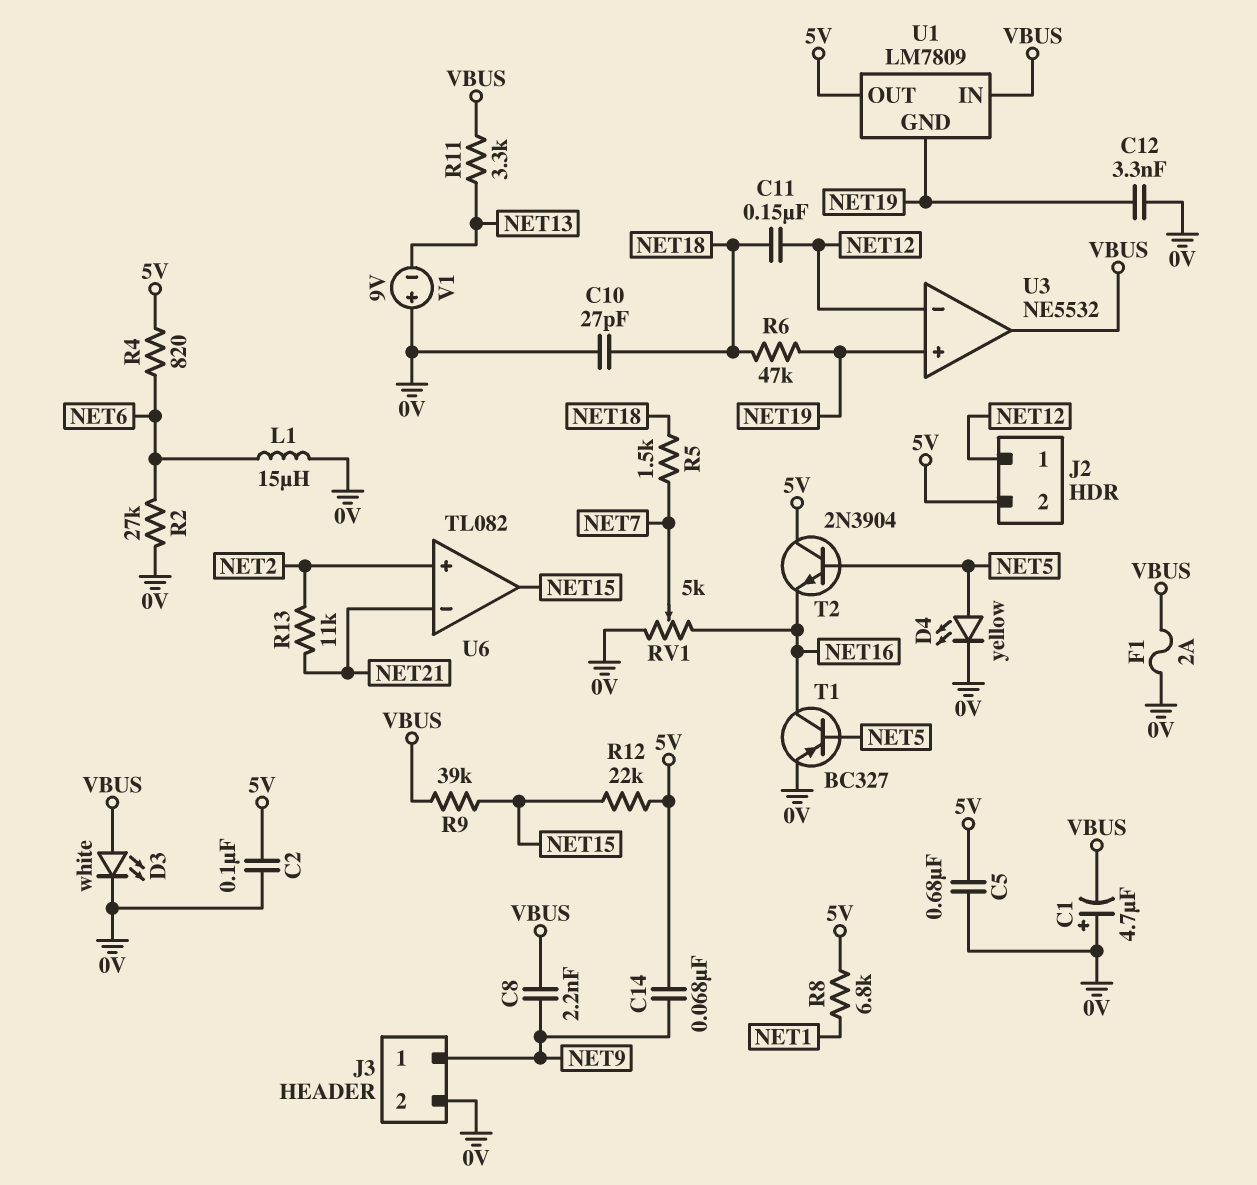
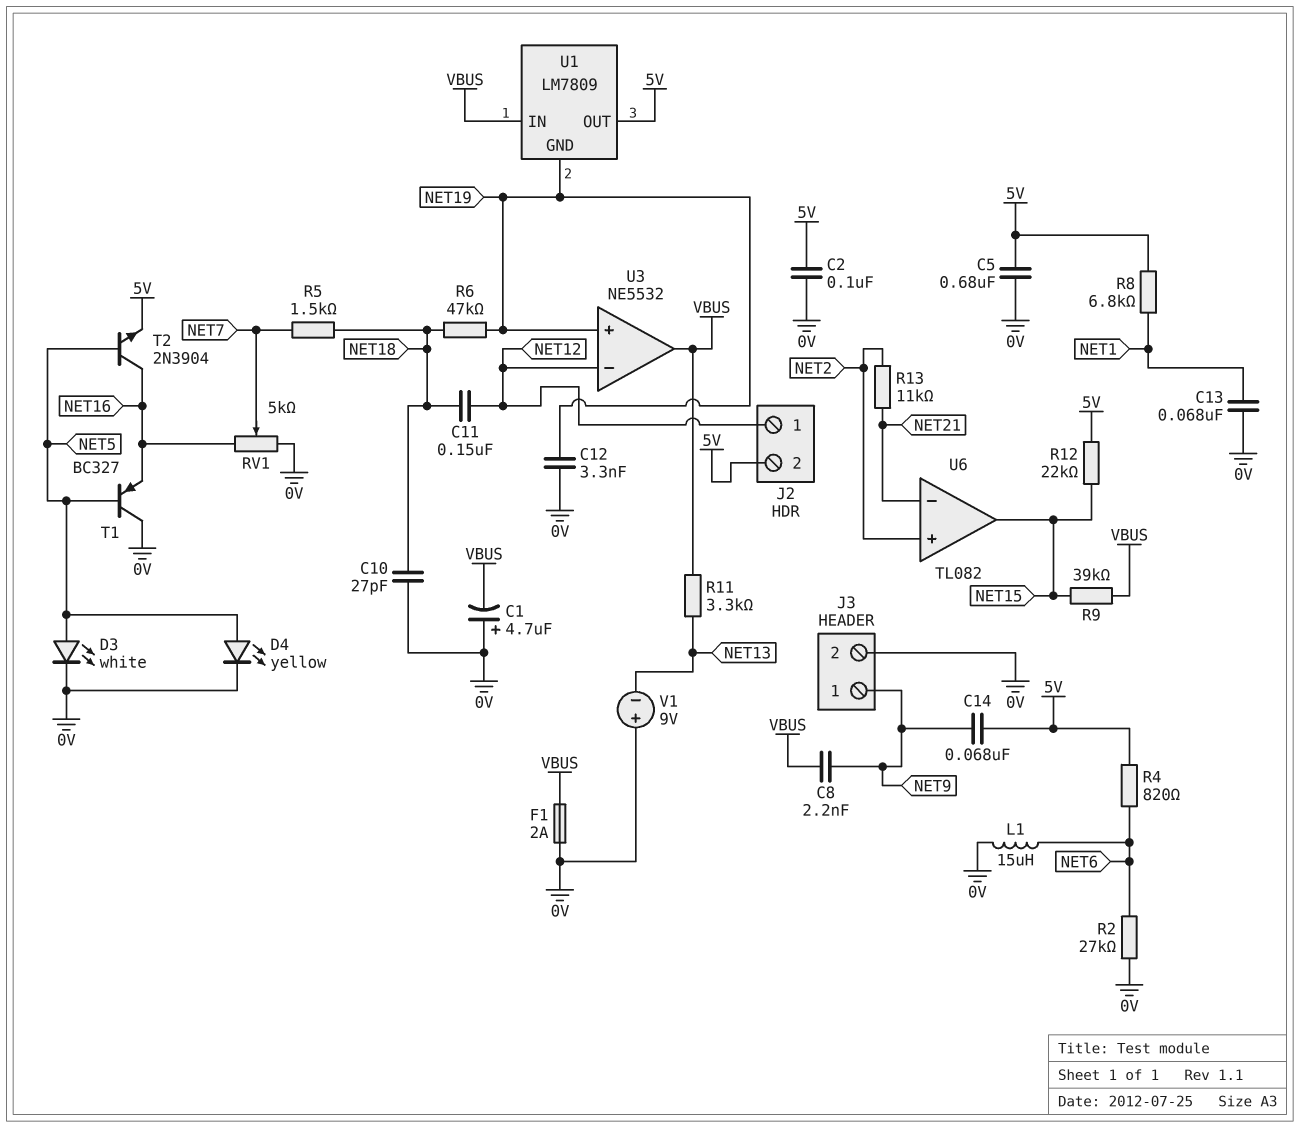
C13: none -> 68nF (0V, NET1)
D3: LED white (A VBUS, K 0V) -> LED white (A NET5, K 0V)
T1: PNP BC327 (B NET5, C NET16, E 0V) -> PNP BC327 (B NET5, C 0V, E NET16)
T2: NPN 2N3904 (B NET5, C 5V, E NET16) -> NPN 2N3904 (B NET5, C NET16, E 5V)

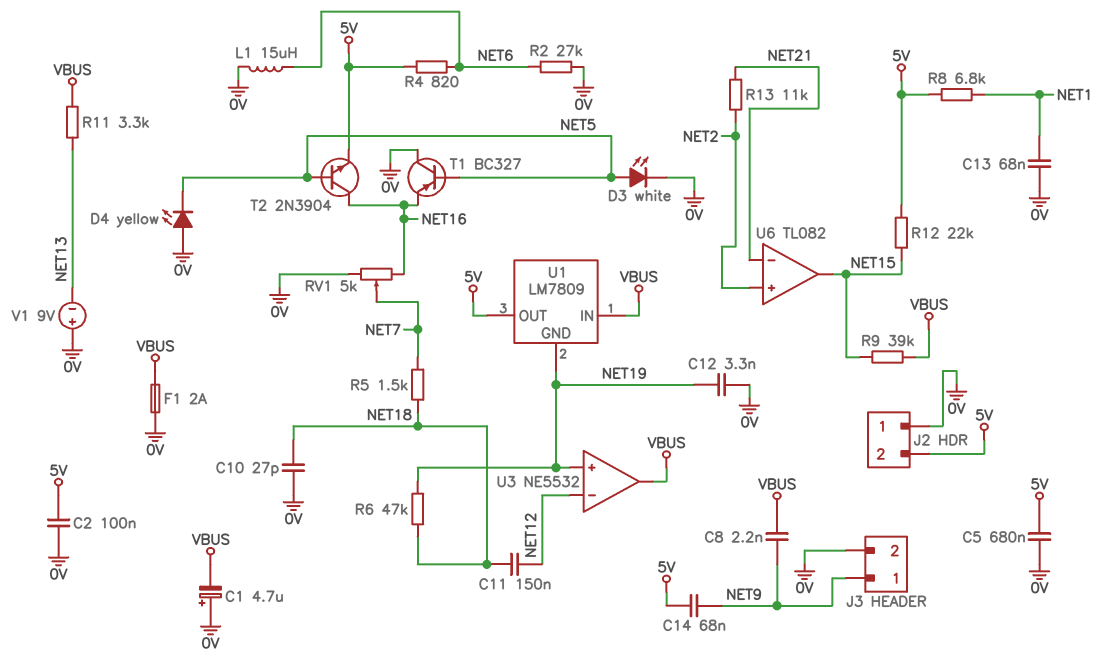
D4: LED yellow (A NET5, K 0V) -> LED yellow (A 0V, K NET5)
J2 pin 1: NET12 -> 0V

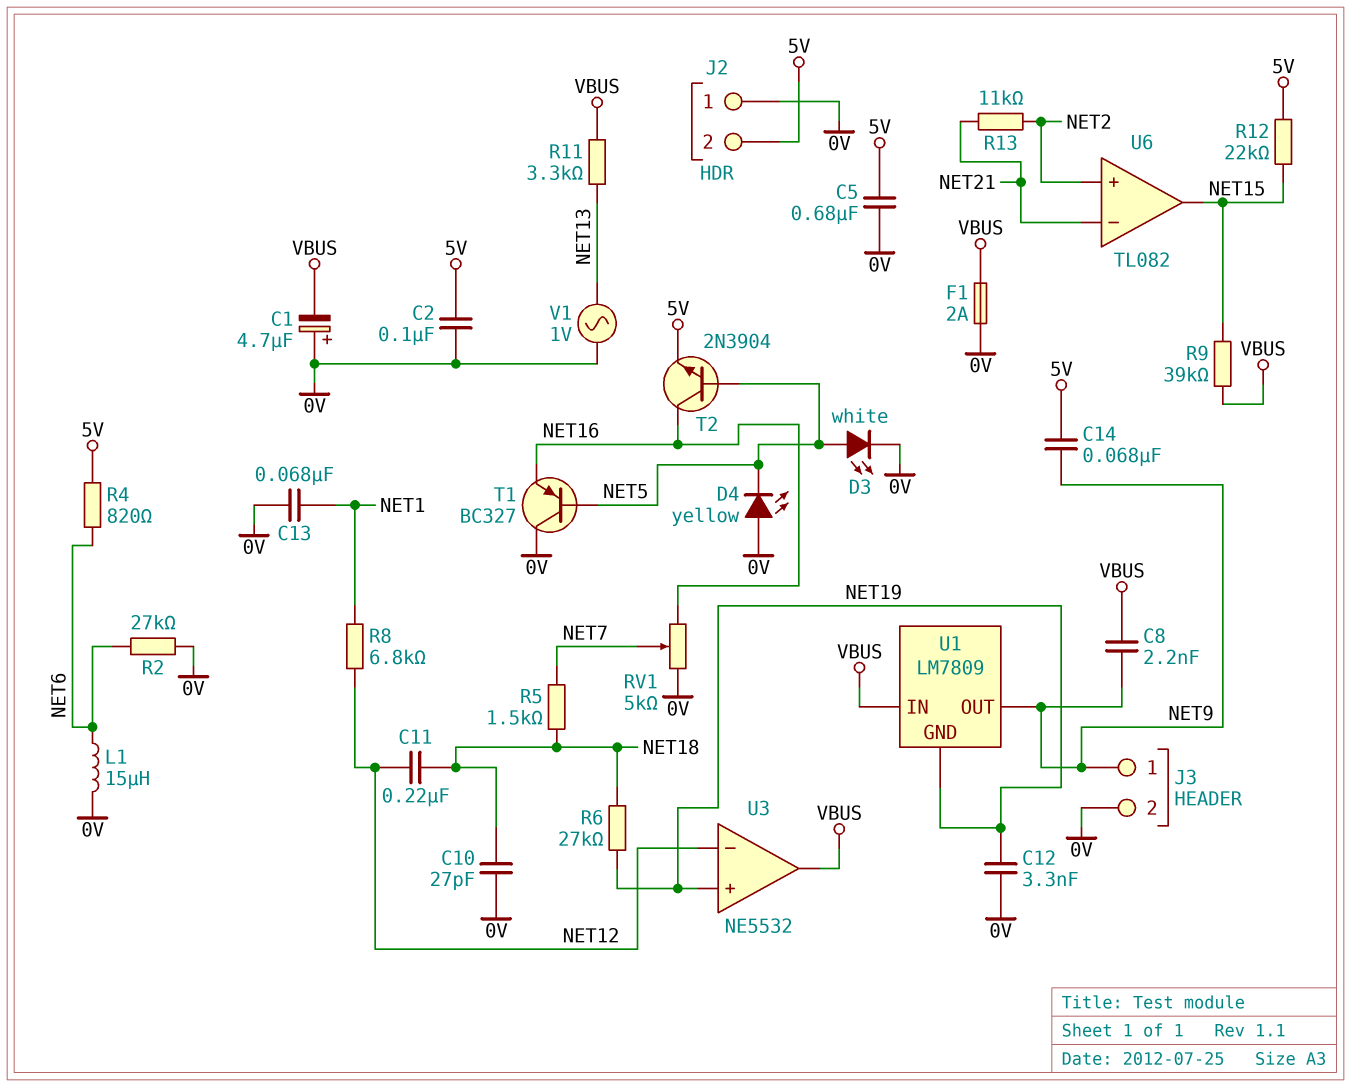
C11: 150nF (NET12, NET18) -> 220nF (NET12, NET18)
R6: 47k (NET18, NET19) -> 27k (NET18, NET19)
R8: 6.8k (5V, NET1) -> 6.8k (NET1, NET12)
U1 pin OUT: 5V -> NET9
V1: 9V (plus 0V, minus NET13) -> AC 1V (0V, NET13)

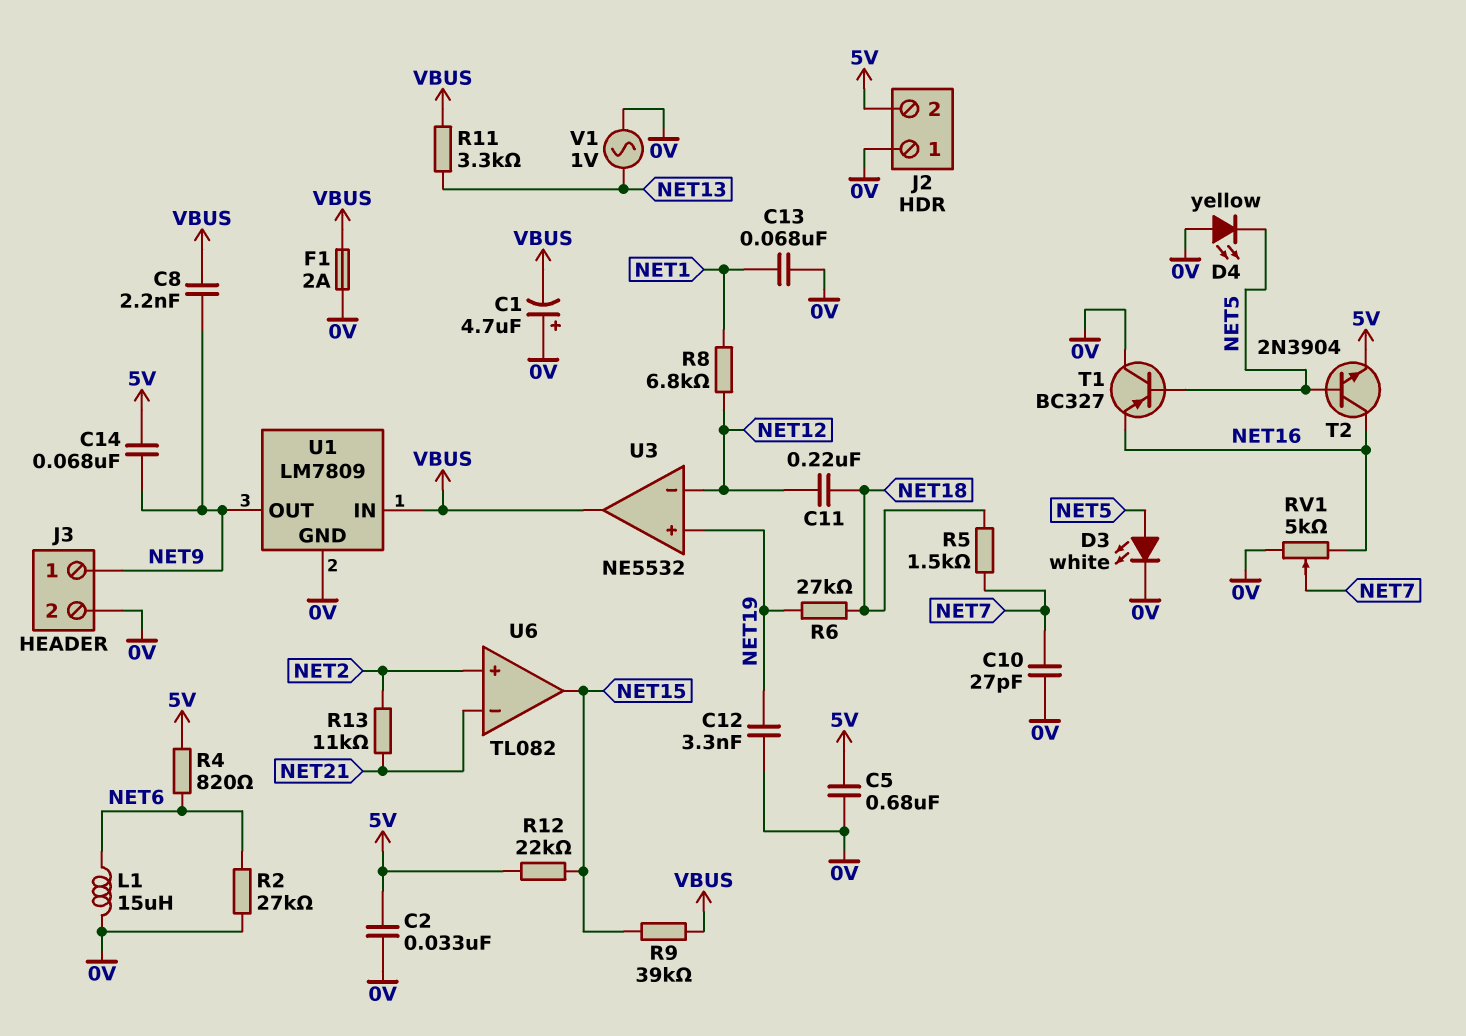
C2: 100nF (0V, 5V) -> 33nF (0V, 5V)
C10: 27pF (0V, NET18) -> 27pF (0V, NET7)
U1 pin GND: NET19 -> 0V

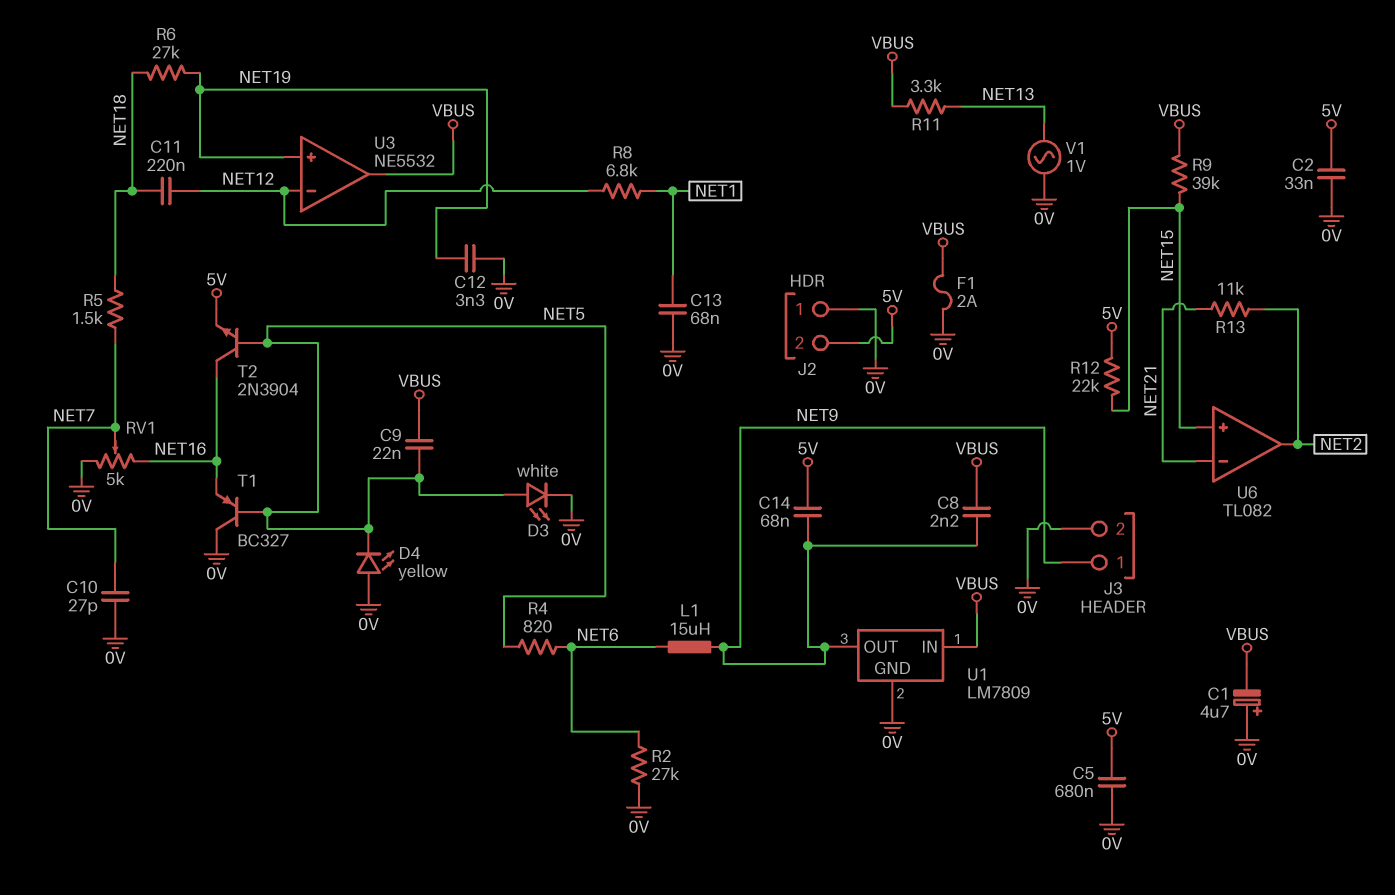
C9: none -> 22nF (NET5, VBUS)
L1: 15uH (0V, NET6) -> 15uH (NET6, NET9)
R4: 820 (5V, NET6) -> 820 (NET5, NET6)
U6 pin in+: NET2 -> NET15
U6 pin out: NET15 -> NET2

